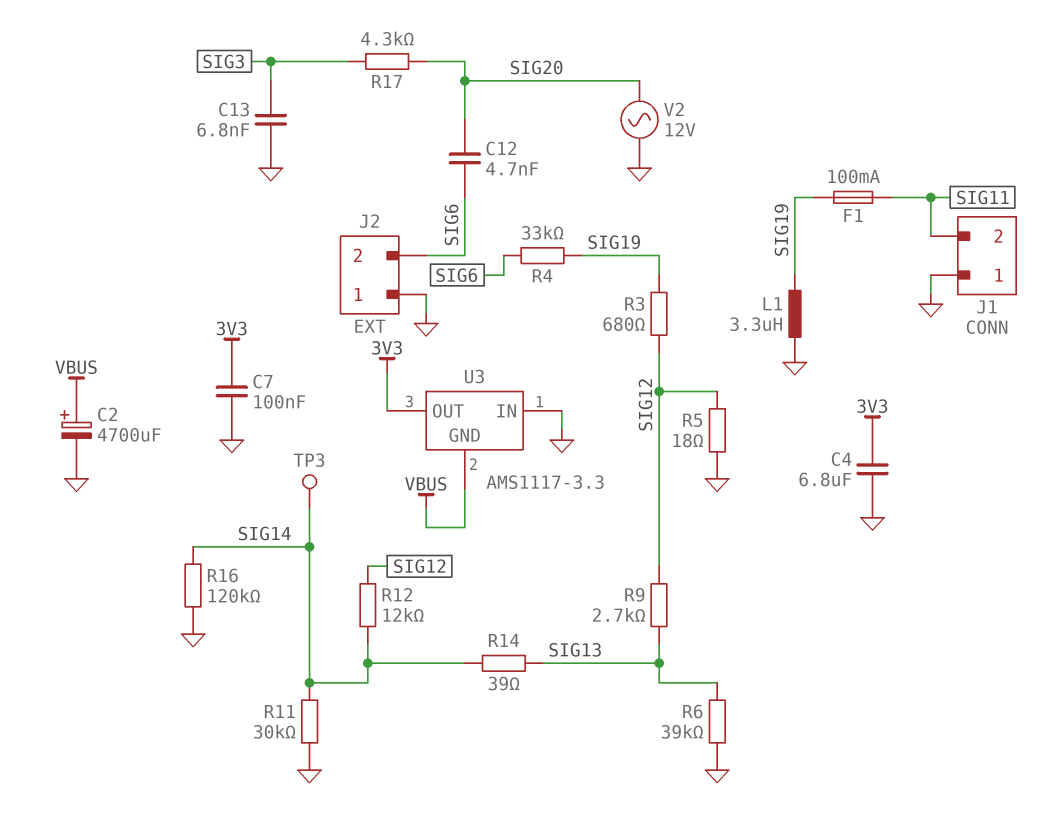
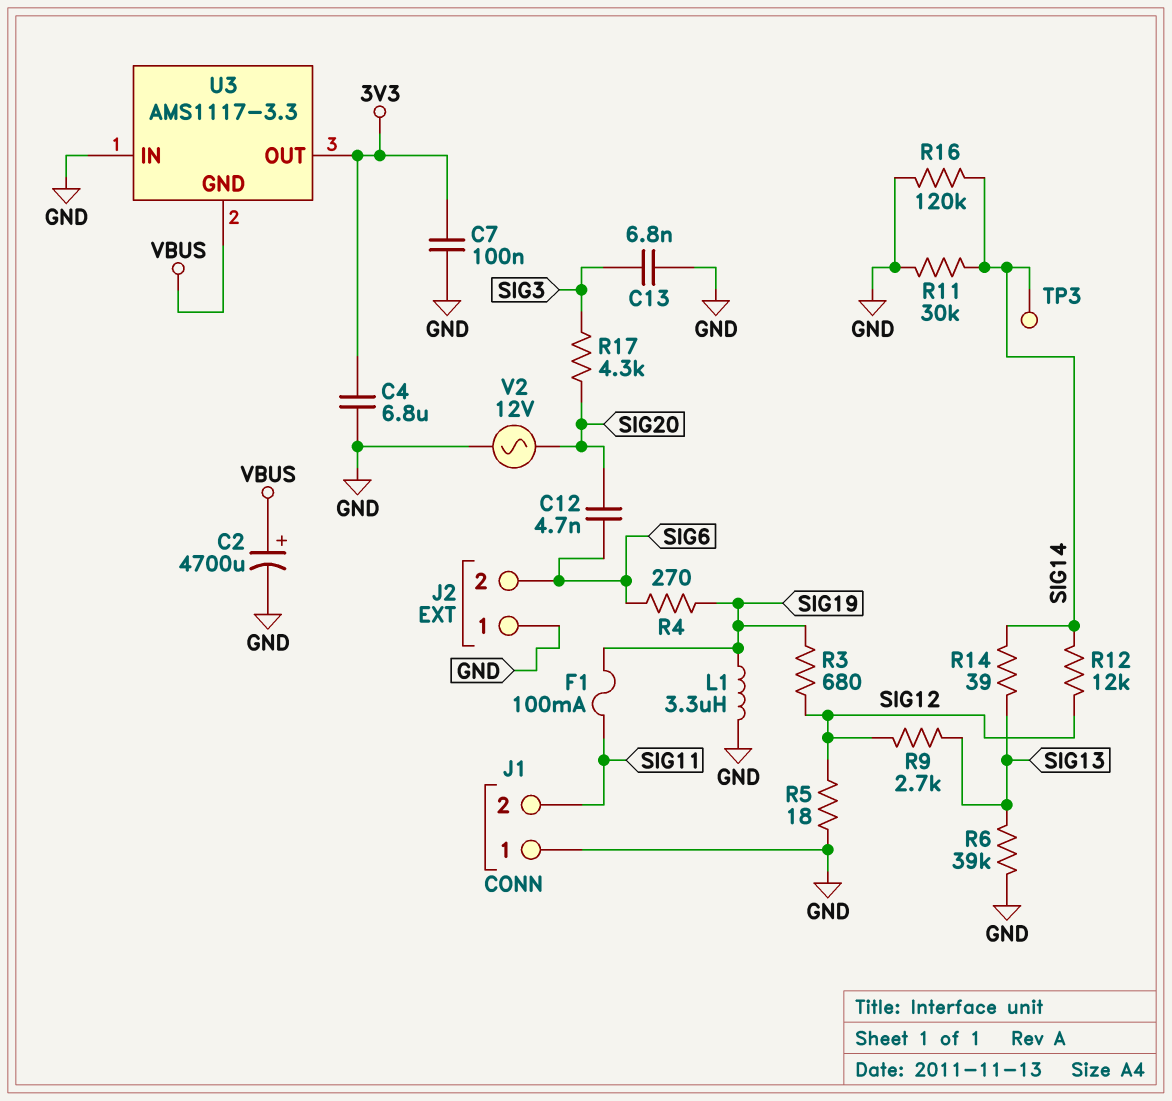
R4: 33k (SIG6, SIG19) -> 270 (SIG6, SIG19)

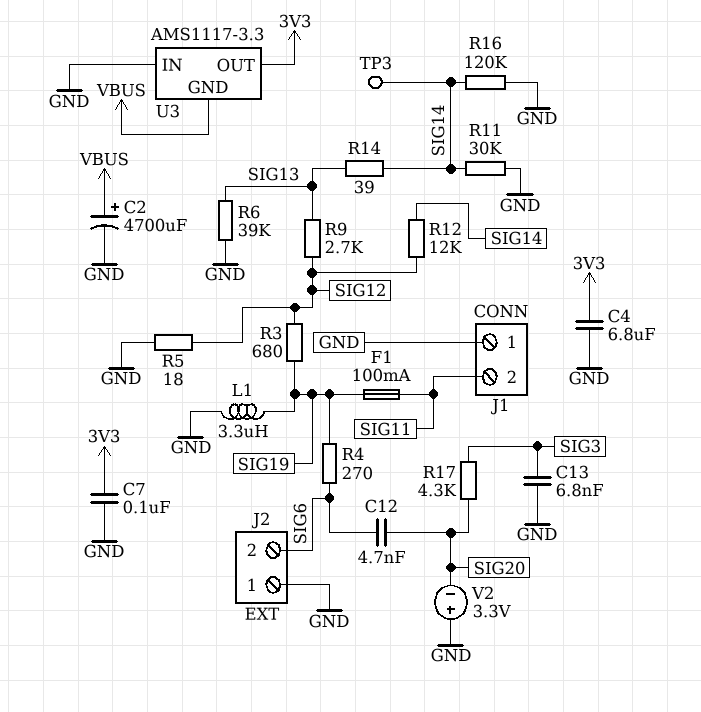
V2: AC 12V (GND, SIG20) -> 3.3V (plus GND, minus SIG20)

